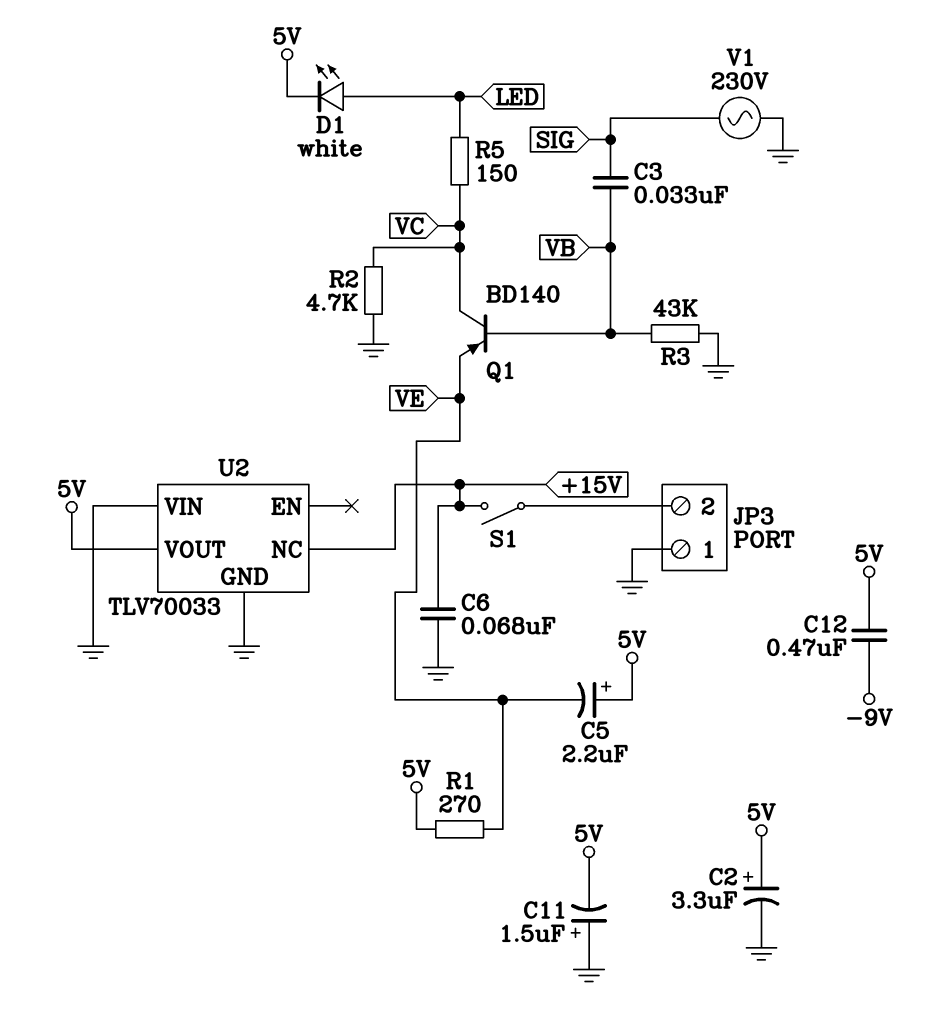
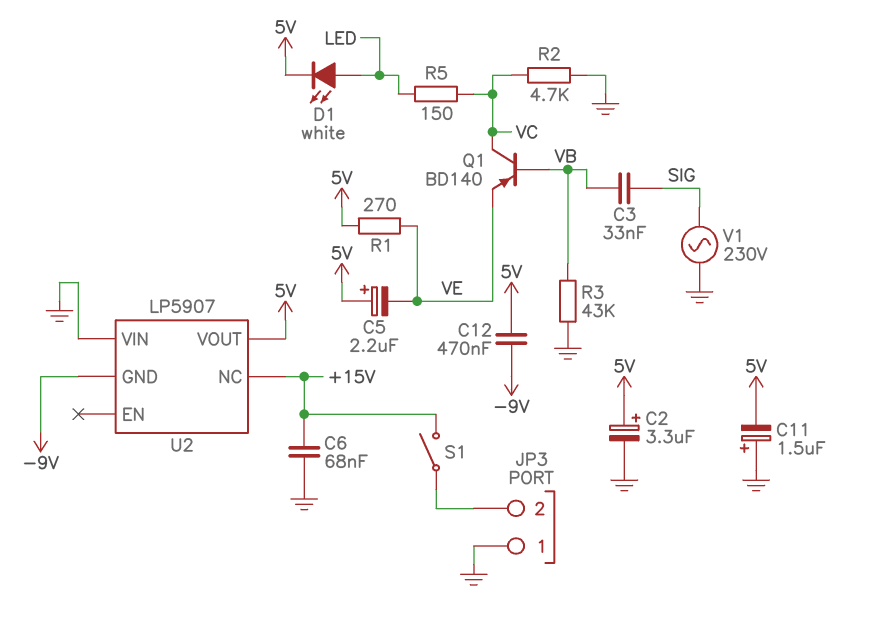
U2: TLV70033 -> LP5907
U2 pin GND: GND -> -9V

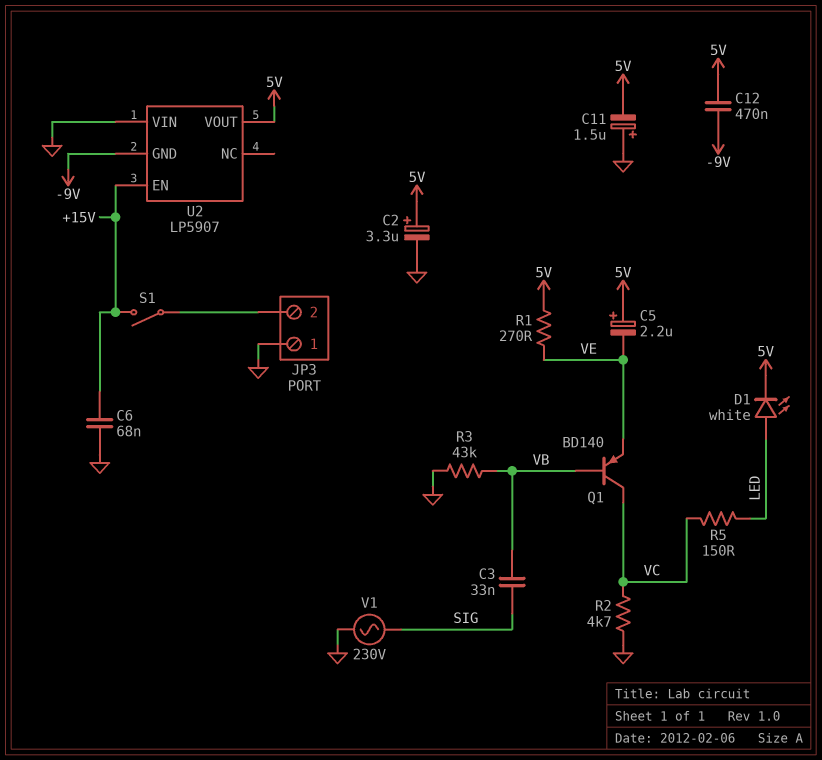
U2 pin EN: none -> +15V
U2 pin NC: +15V -> none

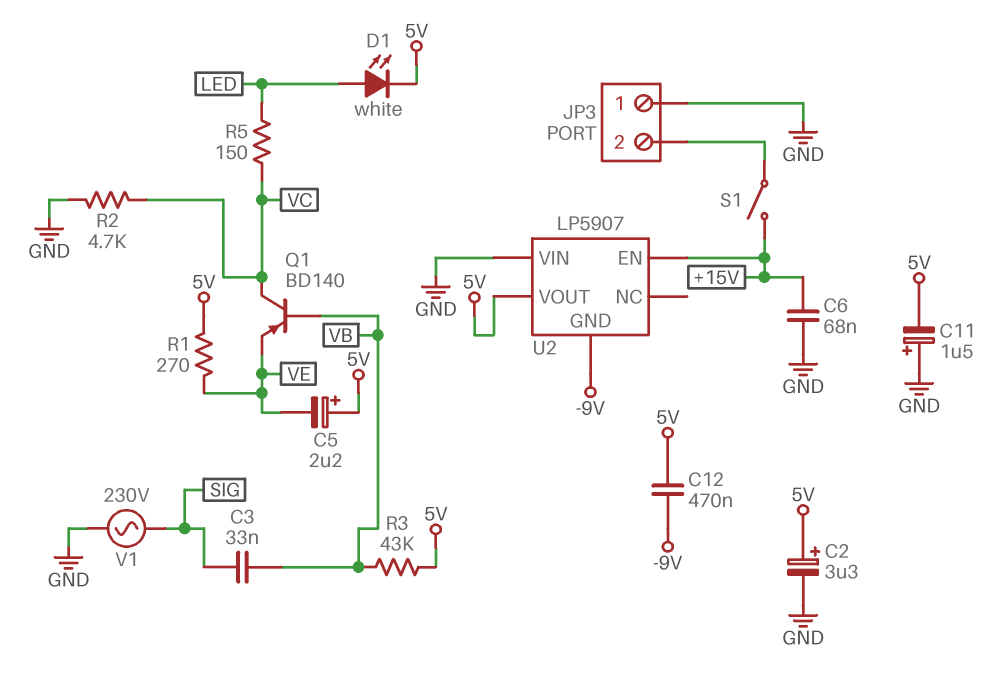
R3: 43k (GND, VB) -> 43k (5V, VB)

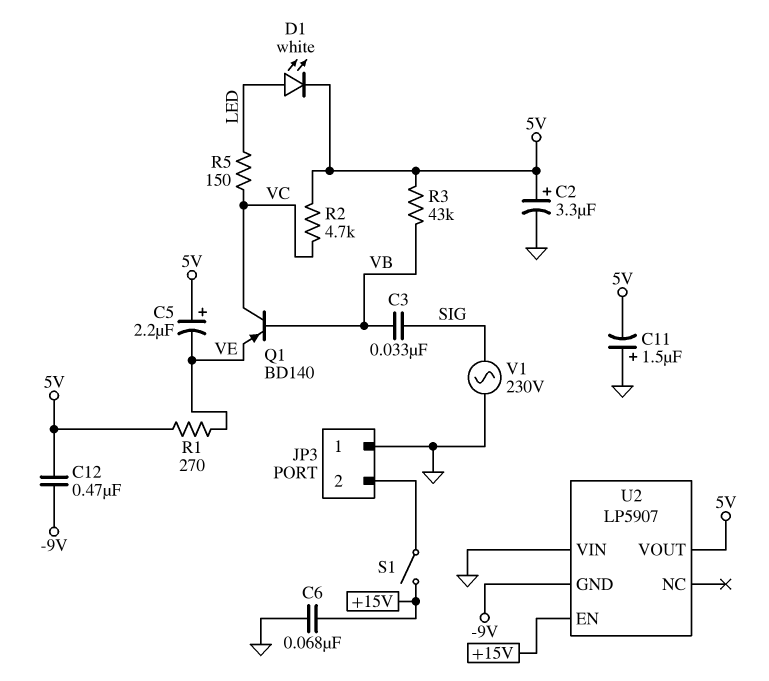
R2: 4.7k (GND, VC) -> 4.7k (5V, VC)

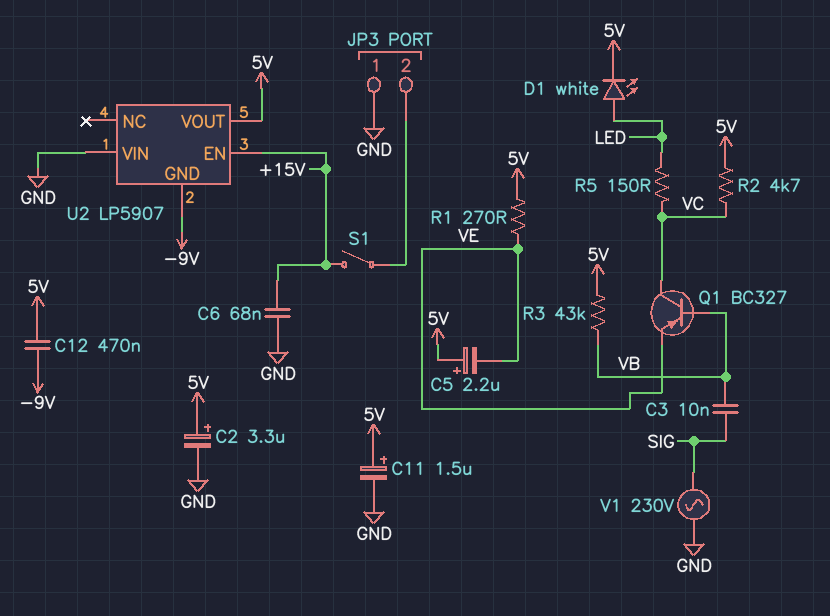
C3: 33nF (SIG, VB) -> 10nF (SIG, VB)
C11: 1.5uF (plus GND, minus 5V) -> 1.5uF (plus 5V, minus GND)
Q1: PNP BD140 (B VB, C VC, E VE) -> PNP BC327 (B VB, C VC, E VE)

